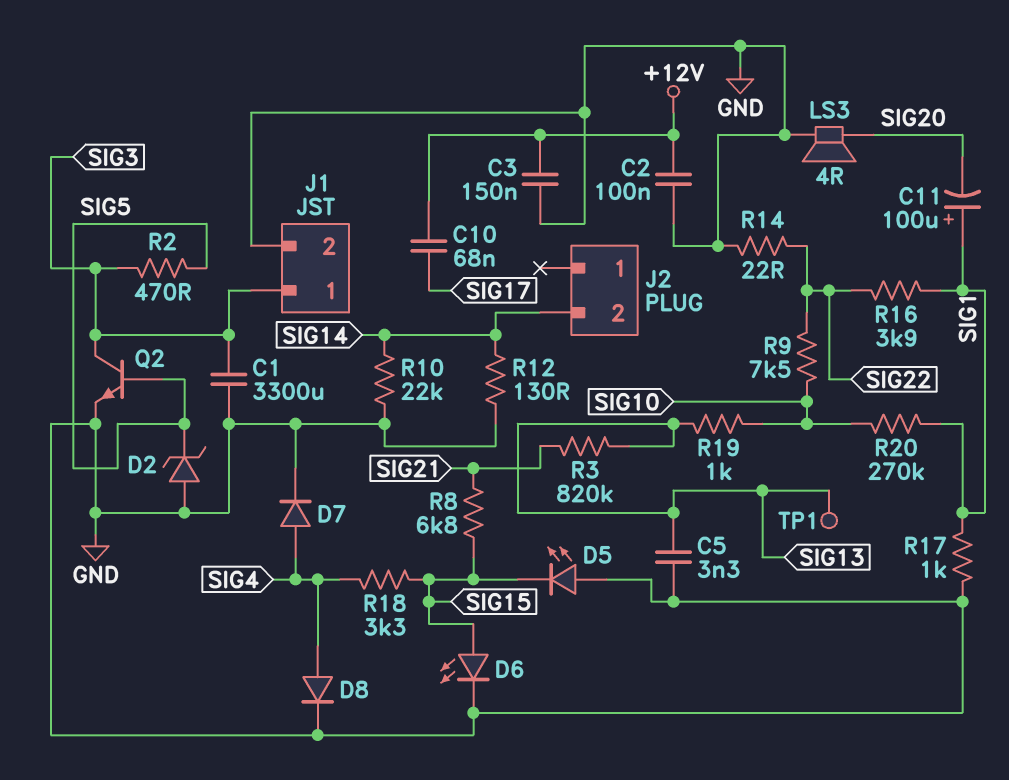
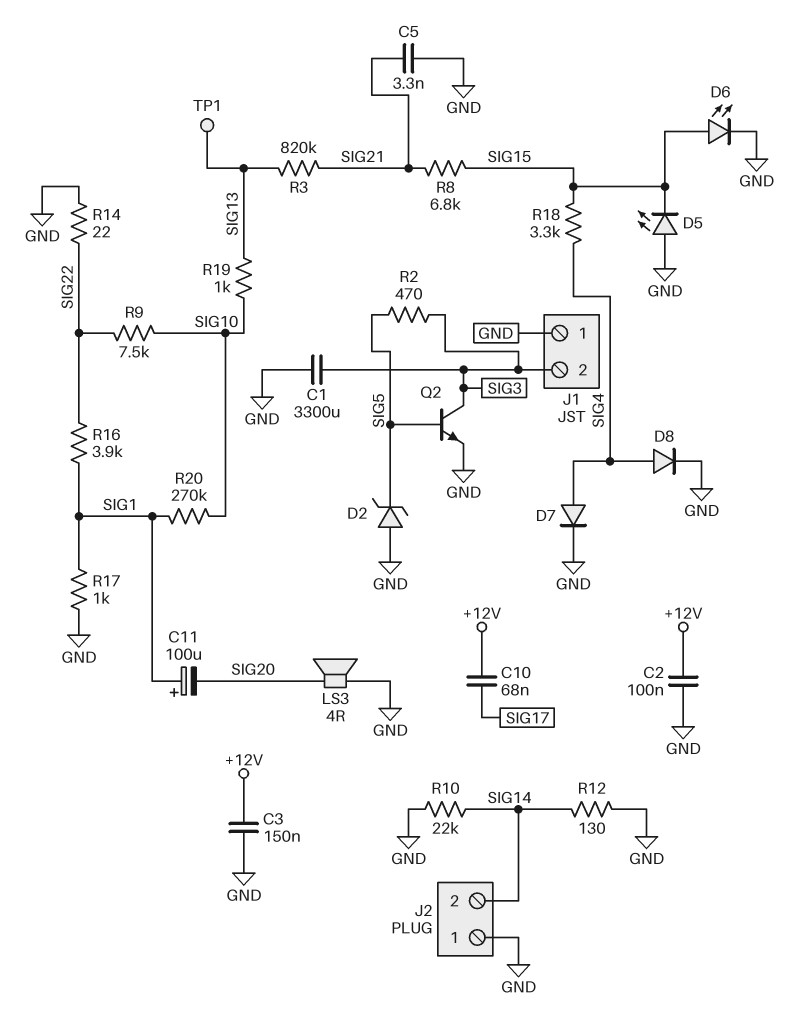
C5: 3.3nF (GND, SIG13) -> 3.3nF (GND, SIG21)
J1 pin 1: SIG3 -> GND
J1 pin 2: GND -> SIG3
J2 pin 1: none -> GND

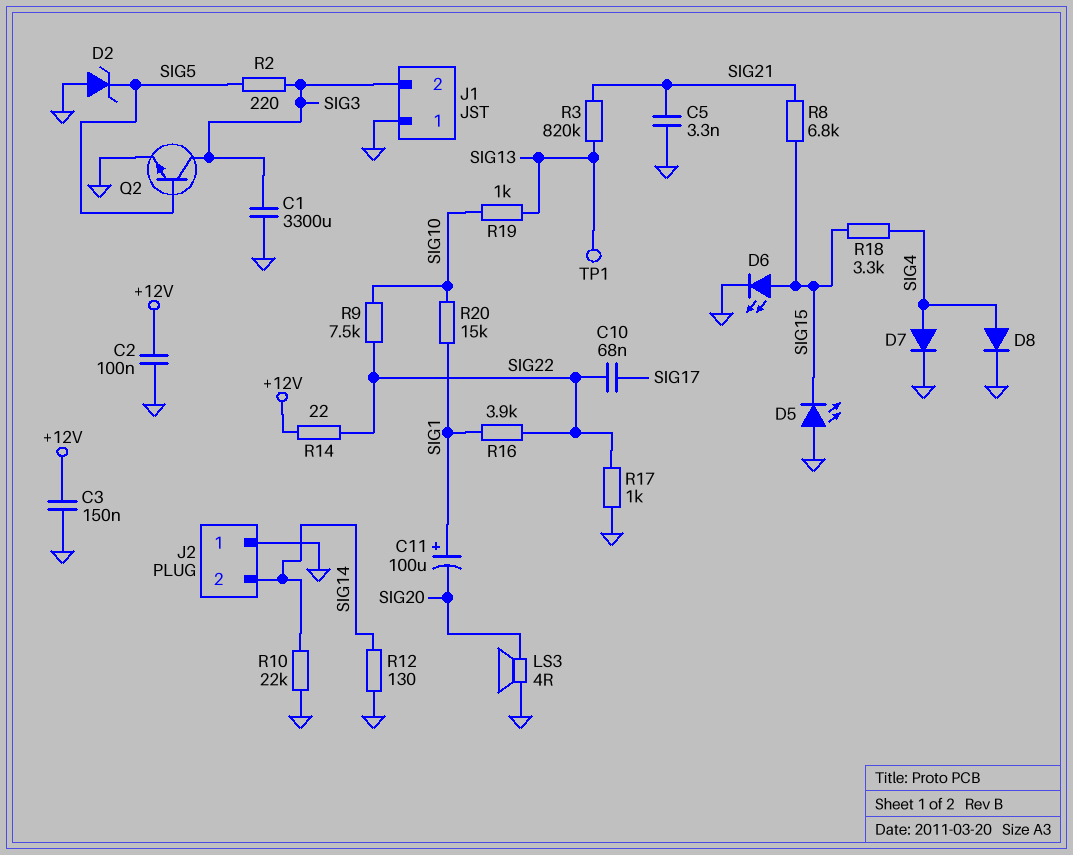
C10: 68nF (+12V, SIG17) -> 68nF (SIG17, SIG22)
R2: 470 (SIG3, SIG5) -> 220 (SIG3, SIG5)
R14: 22 (GND, SIG22) -> 22 (+12V, SIG22)
R17: 1k (GND, SIG1) -> 1k (GND, SIG22)
R20: 270k (SIG1, SIG10) -> 15k (SIG1, SIG10)

